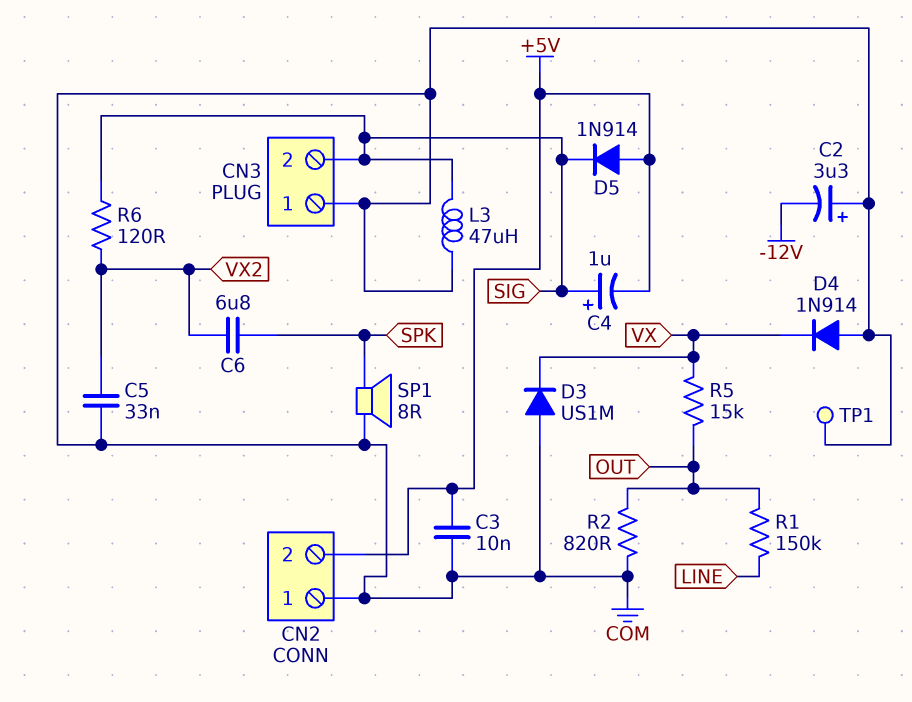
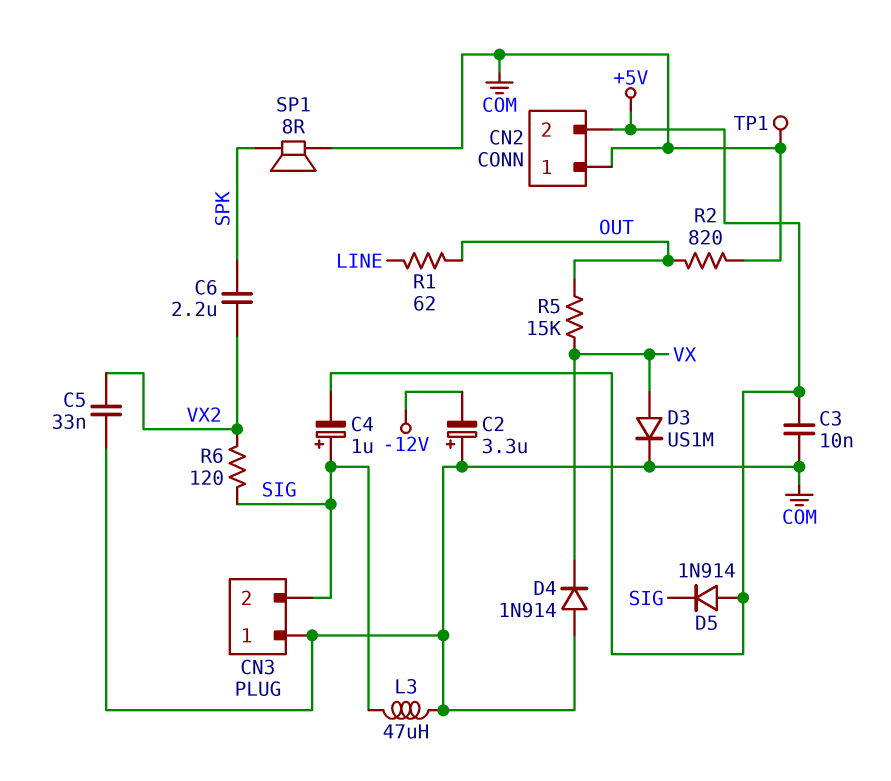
C6: 6.8uF (SPK, VX2) -> 2.2uF (SPK, VX2)
D3: diode US1M (A COM, K VX) -> diode US1M (A VX, K COM)
R1: 150k (LINE, OUT) -> 62 (LINE, OUT)

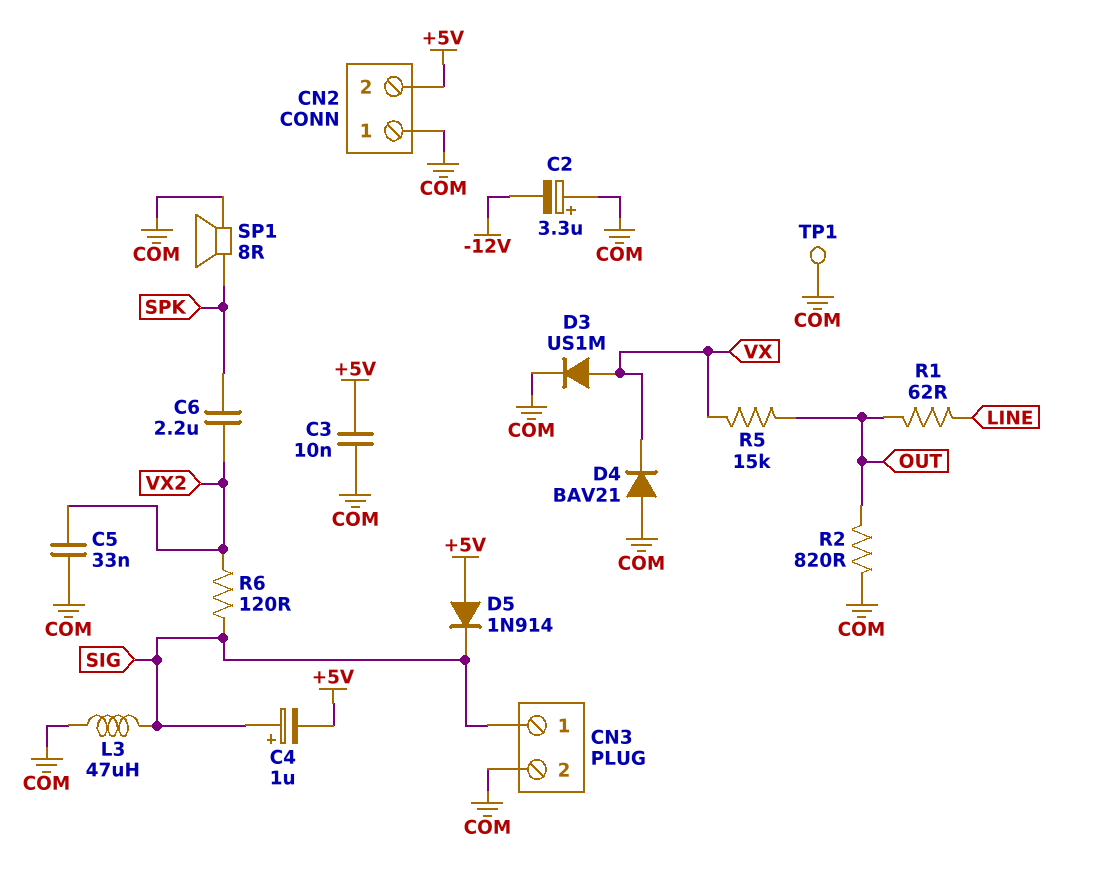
CN3 pin 1: COM -> SIG
CN3 pin 2: SIG -> COM
D4: diode 1N914 (A COM, K VX) -> diode BAV21 (A COM, K VX)

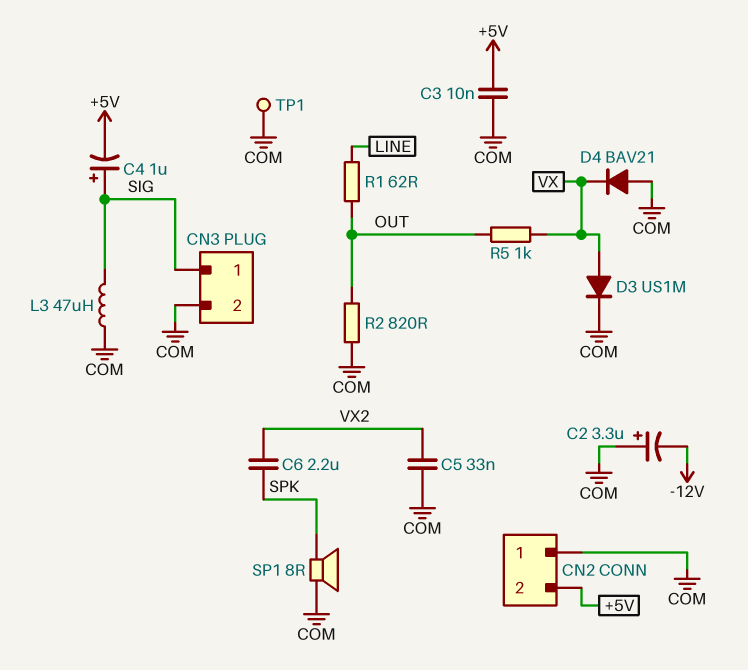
D5: diode 1N914 (A +5V, K SIG) -> none
R5: 15k (OUT, VX) -> 1k (OUT, VX)
R6: 120 (SIG, VX2) -> none

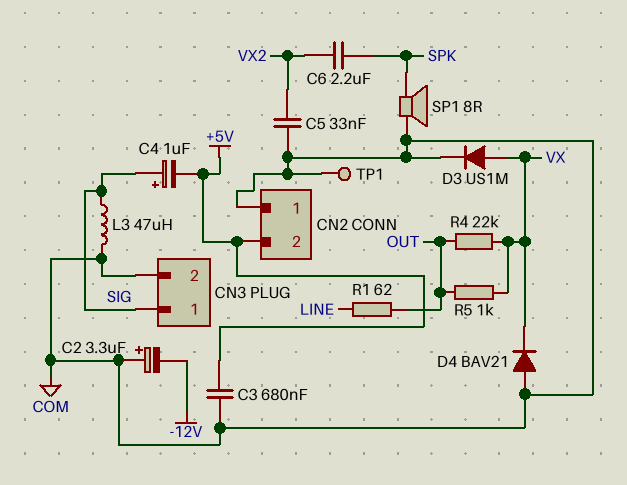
C3: 10nF (+5V, COM) -> 680nF (+5V, COM)
R2: 820 (COM, OUT) -> none
R4: none -> 22k (OUT, VX)

